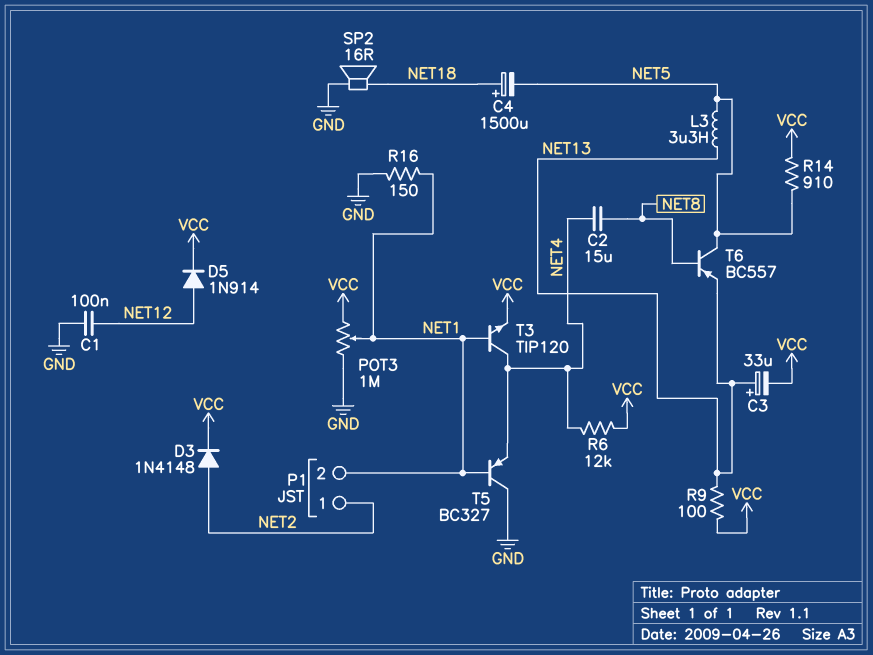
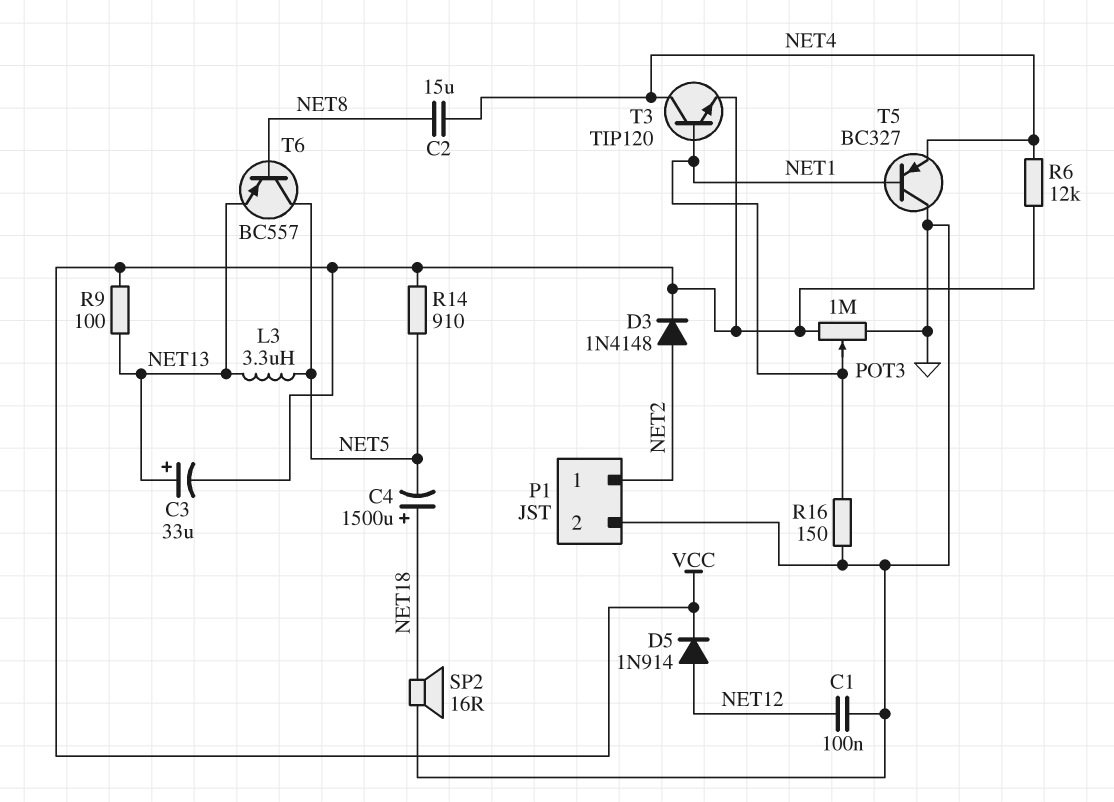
P1 pin 2: NET1 -> GND

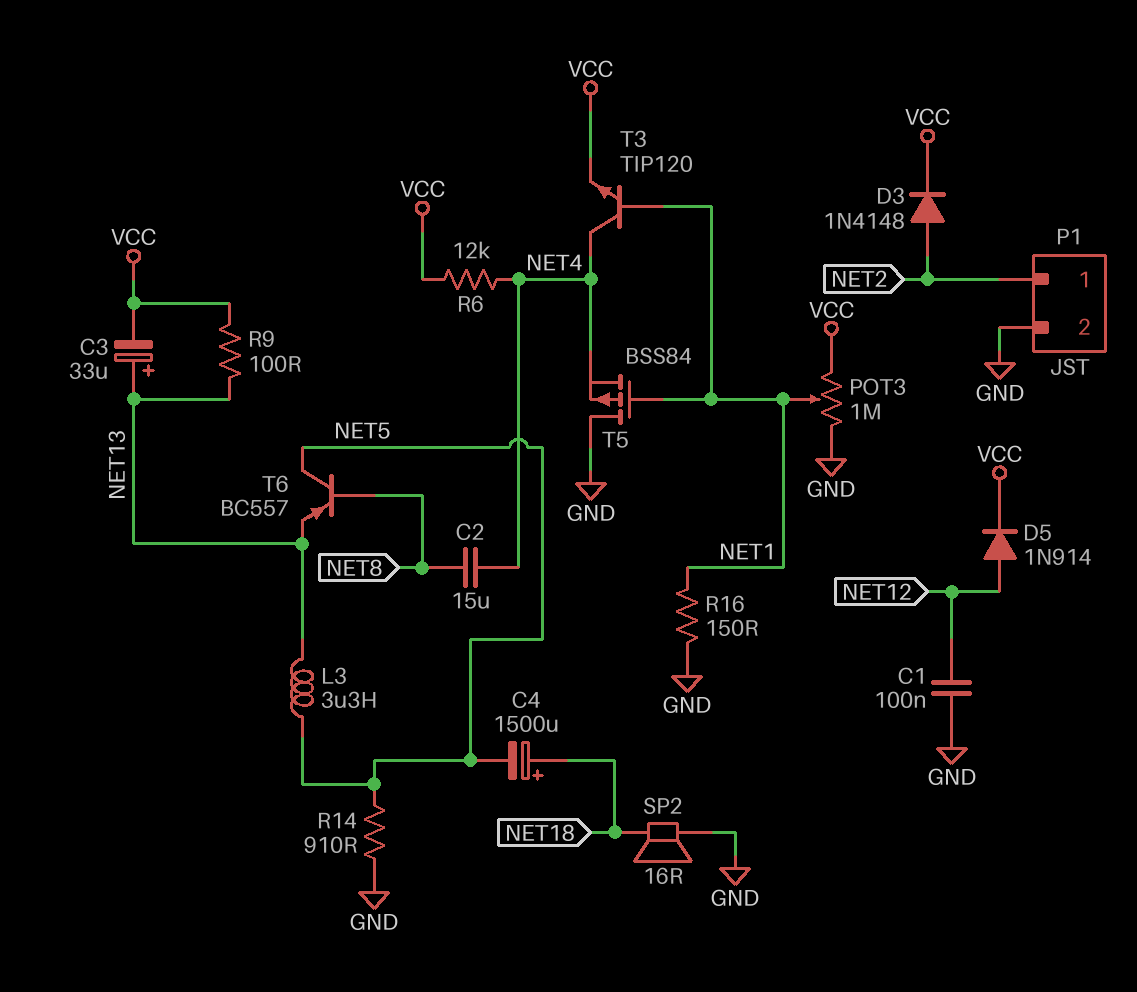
R14: 910 (NET5, VCC) -> 910 (GND, NET5)
T5: PNP BC327 (B NET1, C GND, E NET4) -> PMOS BSS84 (G NET1, D GND, S NET4)

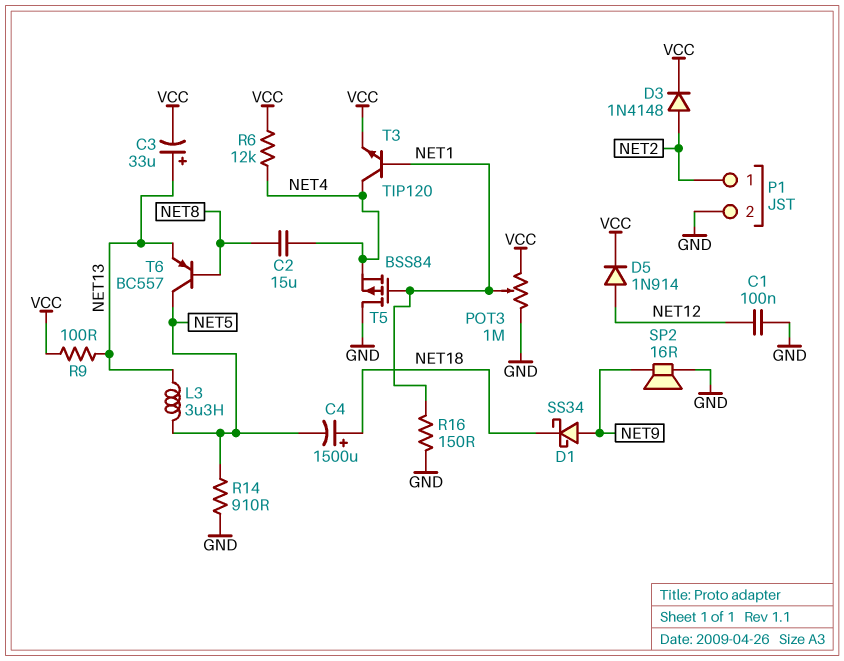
D1: none -> schottky SS34 (A NET9, K NET18)
SP2: speaker 16R (GND, NET18) -> speaker 16R (GND, NET9)

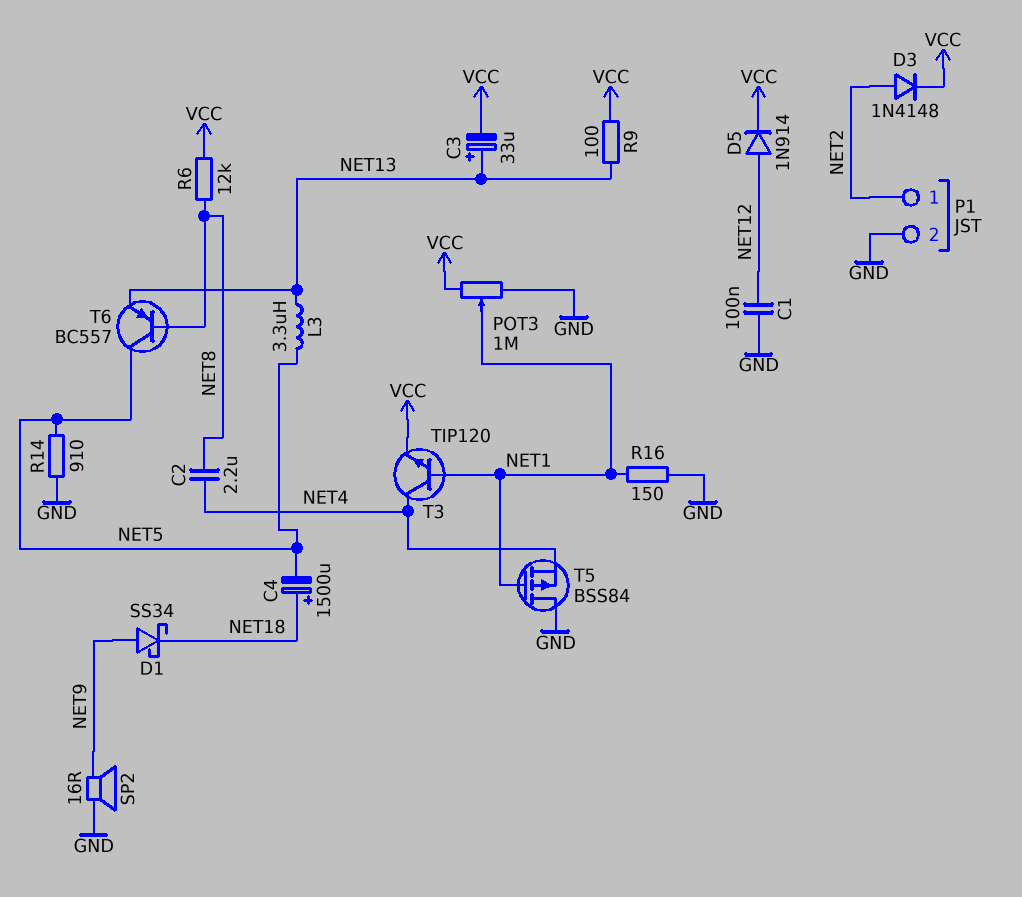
C2: 15uF (NET4, NET8) -> 2.2uF (NET4, NET8)
R6: 12k (NET4, VCC) -> 12k (NET8, VCC)

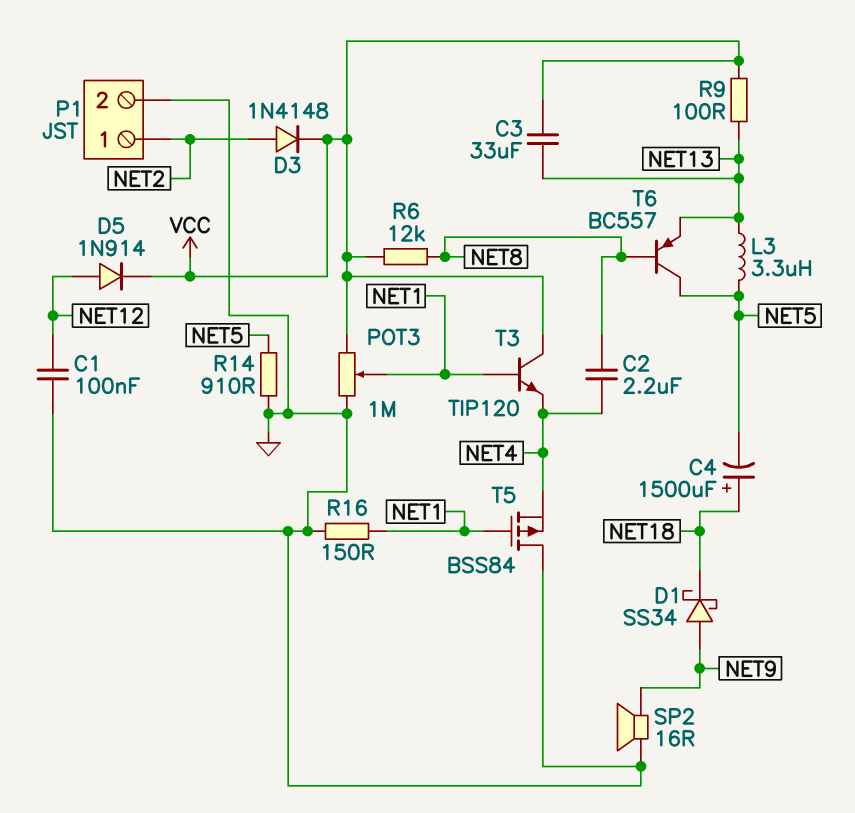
C3: 33uF (plus NET13, minus VCC) -> 33uF (NET13, VCC)
T3: NPN TIP120 (B NET1, C NET4, E VCC) -> NPN TIP120 (B NET1, C VCC, E NET4)

